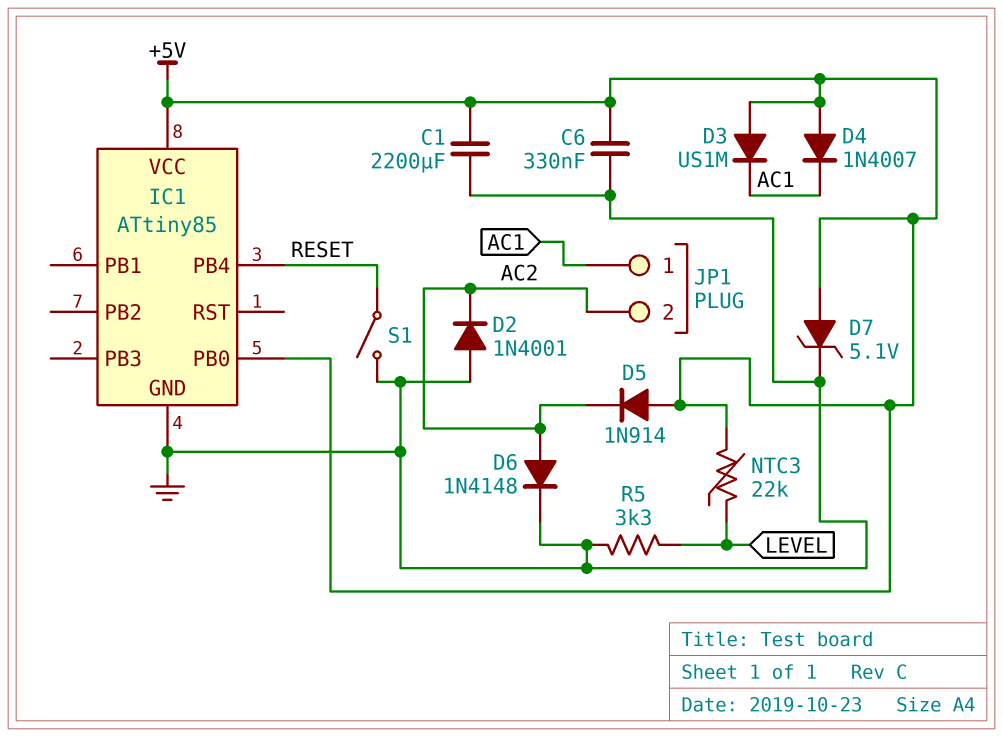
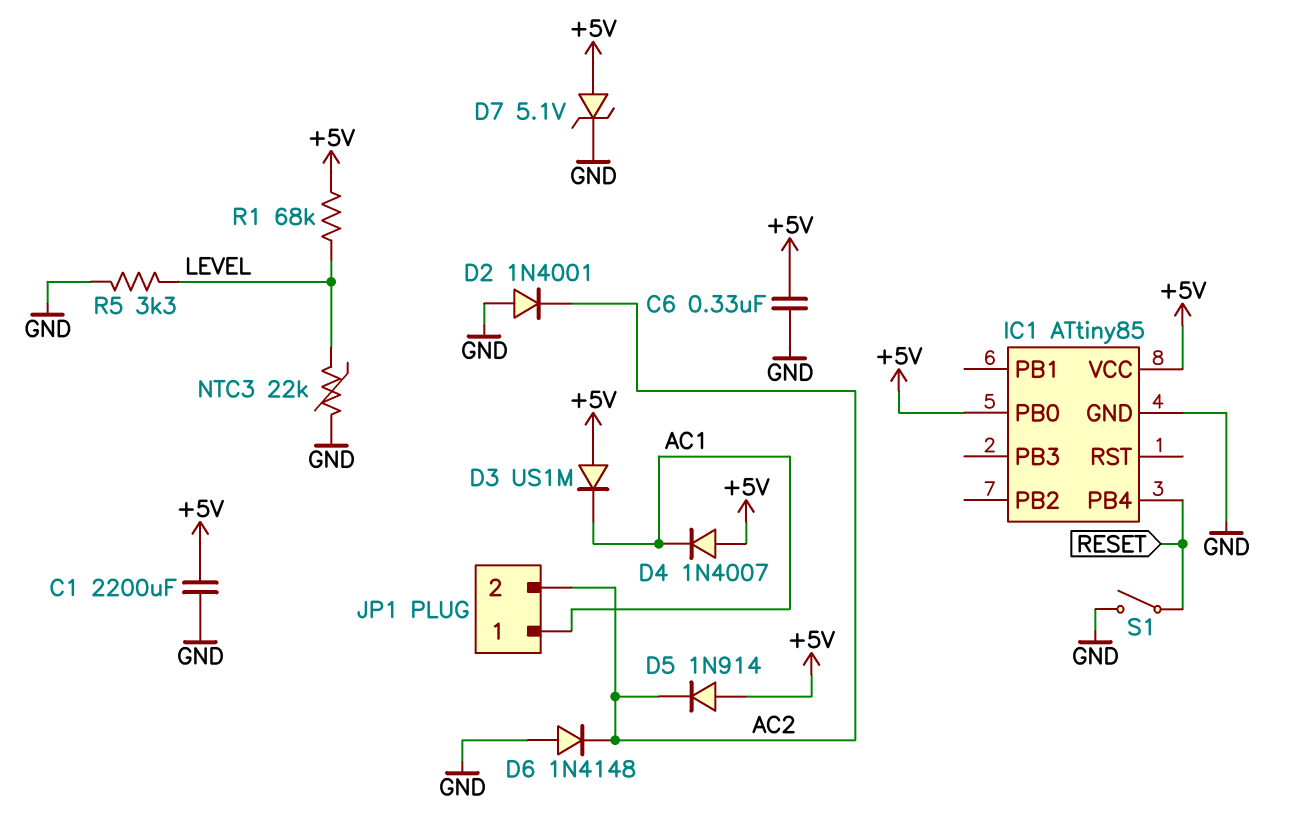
D6: diode 1N4148 (A AC2, K GND) -> diode 1N4148 (A GND, K AC2)
NTC3: 22k (+5V, LEVEL) -> 22k (GND, LEVEL)
R1: none -> 68k (+5V, LEVEL)

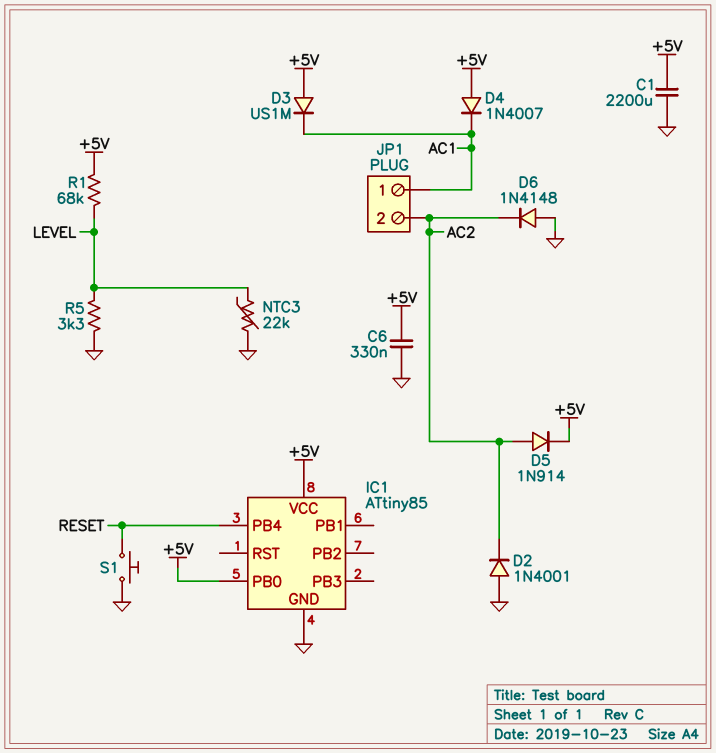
D5: diode 1N914 (A +5V, K AC2) -> diode 1N914 (A AC2, K +5V)
D7: zener 5.1V (A +5V, K GND) -> none
S1: switch (GND, RESET) -> button (GND, RESET)

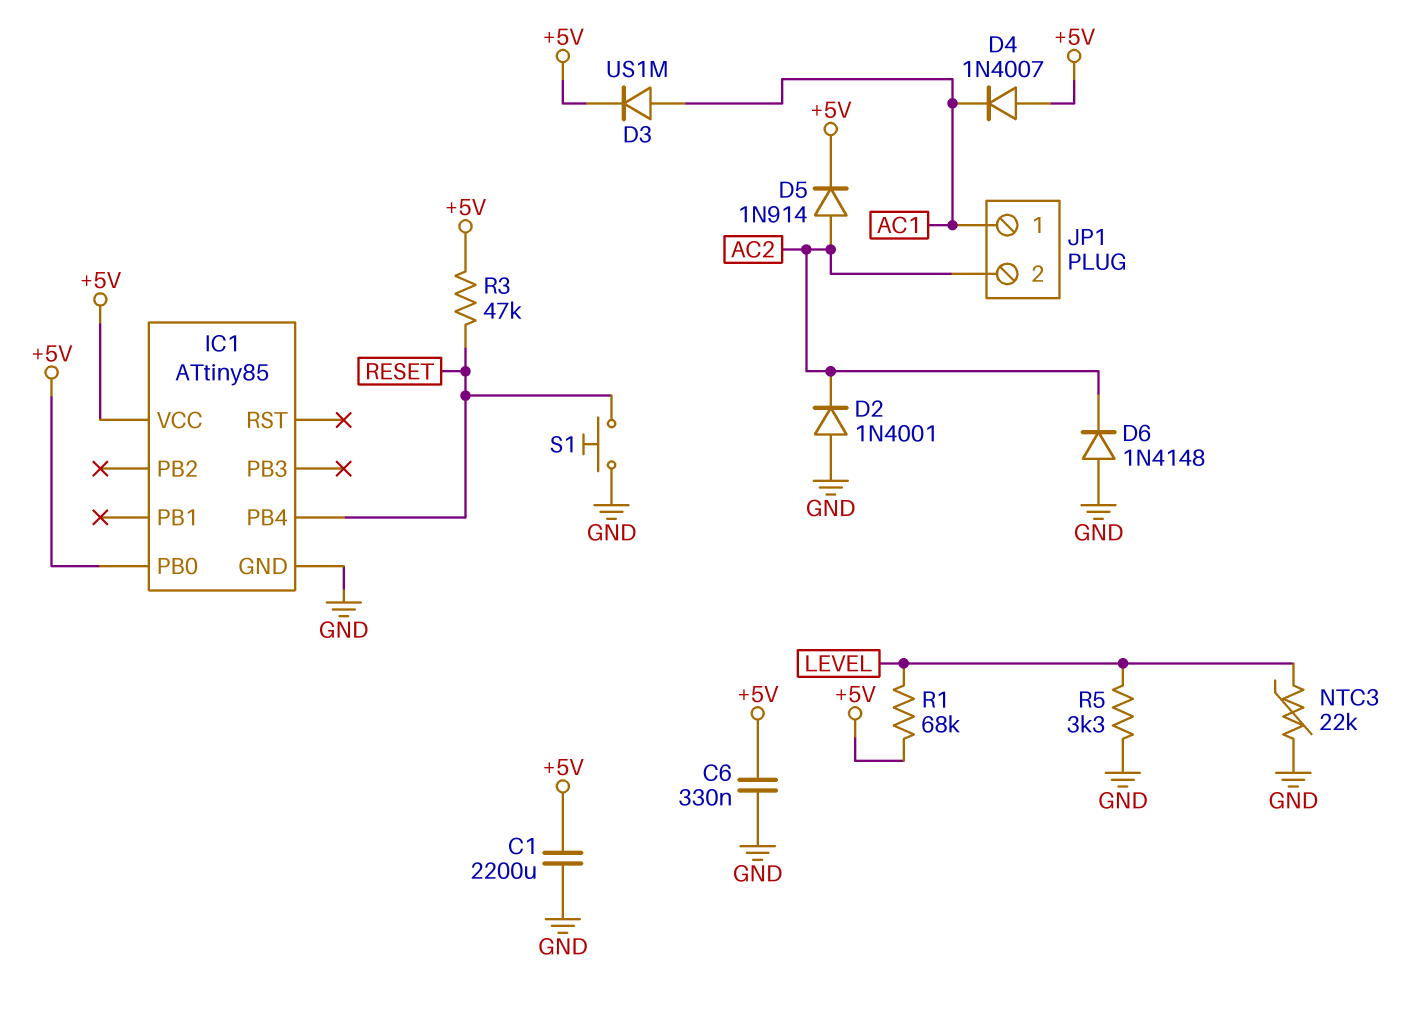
D3: diode US1M (A +5V, K AC1) -> diode US1M (A AC1, K +5V)
R3: none -> 47k (+5V, RESET)

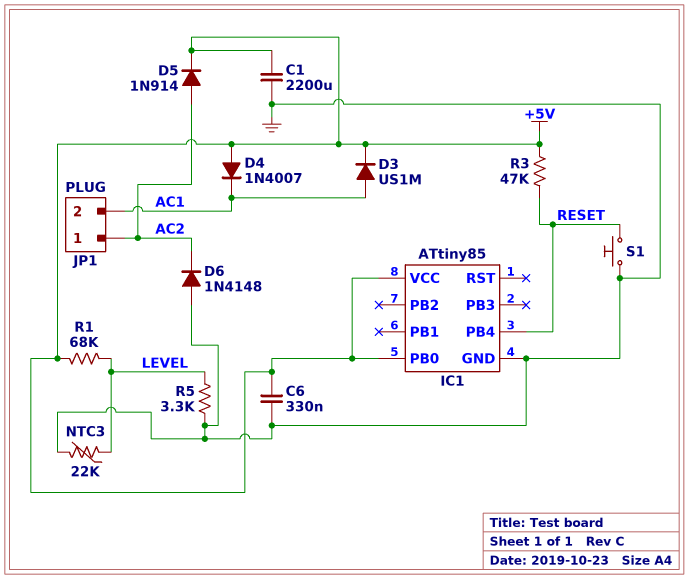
D2: diode 1N4001 (A GND, K AC2) -> none
JP1 pin 1: AC1 -> AC2
JP1 pin 2: AC2 -> AC1

